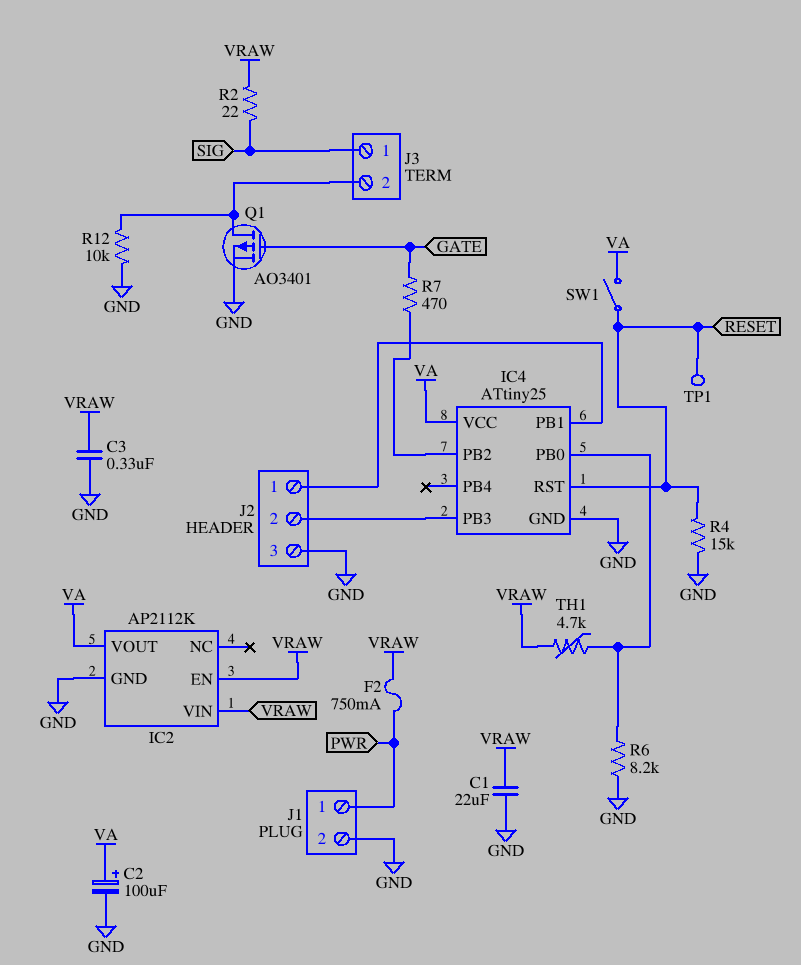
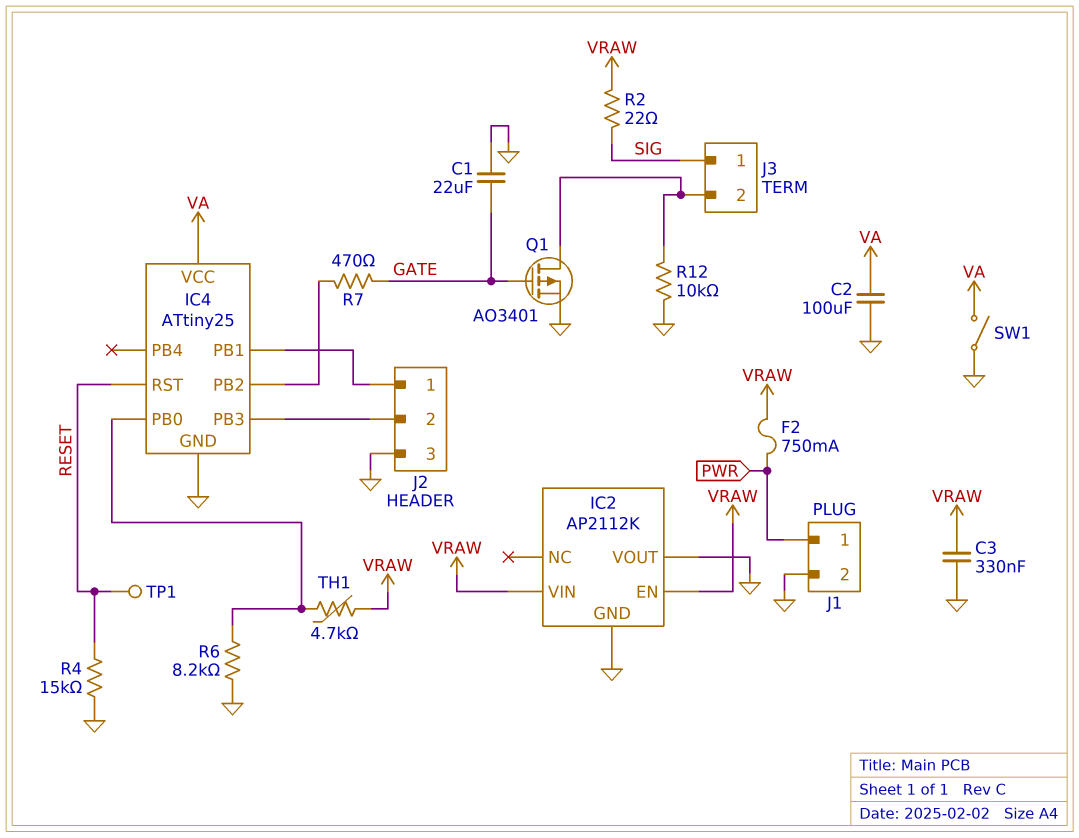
C1: 22uF (GND, VRAW) -> 22uF (GATE, GND)
C2: 100uF (plus VA, minus GND) -> 100uF (GND, VA)
IC2 pin VOUT: VA -> GND
SW1: switch (RESET, VA) -> switch (GND, VA)

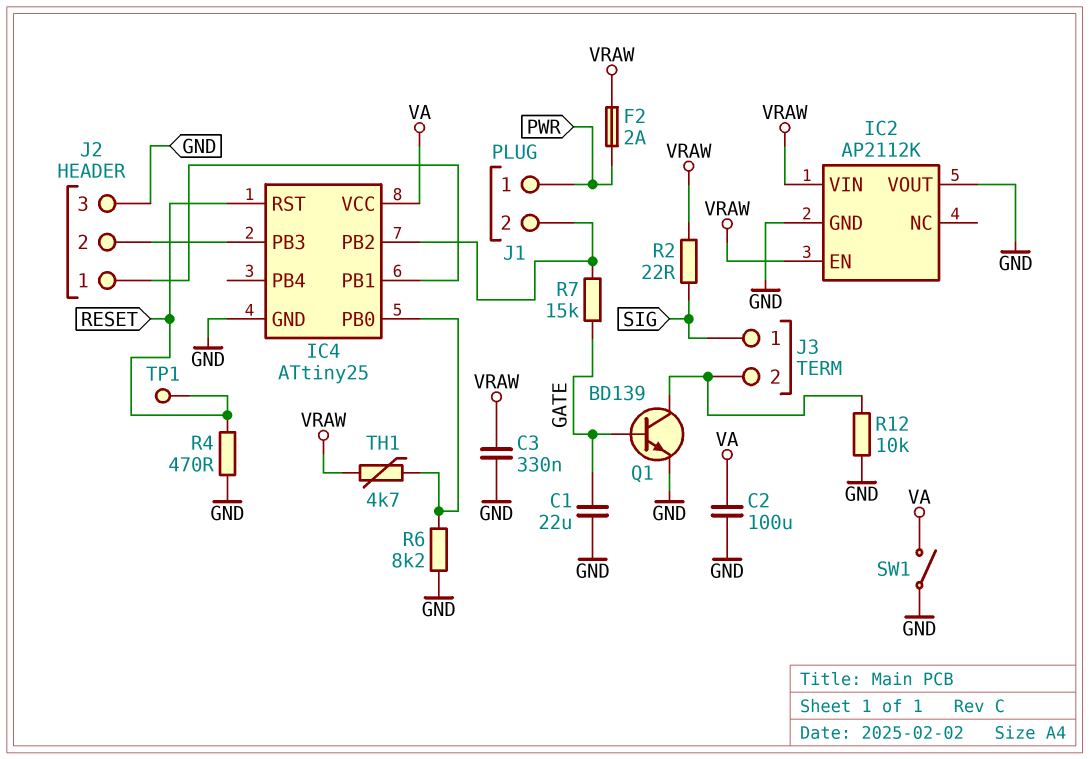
F2: 750mA (PWR, VRAW) -> 2A (PWR, VRAW)
J1 pin 2: GND -> IC4/PB2
Q1: PMOS AO3401 (G GATE, D J3/2, S GND) -> NPN BD139 (B GATE, C J3/2, E GND)
R4: 15k (GND, RESET) -> 470 (GND, RESET)
R7: 470 (GATE, IC4/PB2) -> 15k (GATE, IC4/PB2)

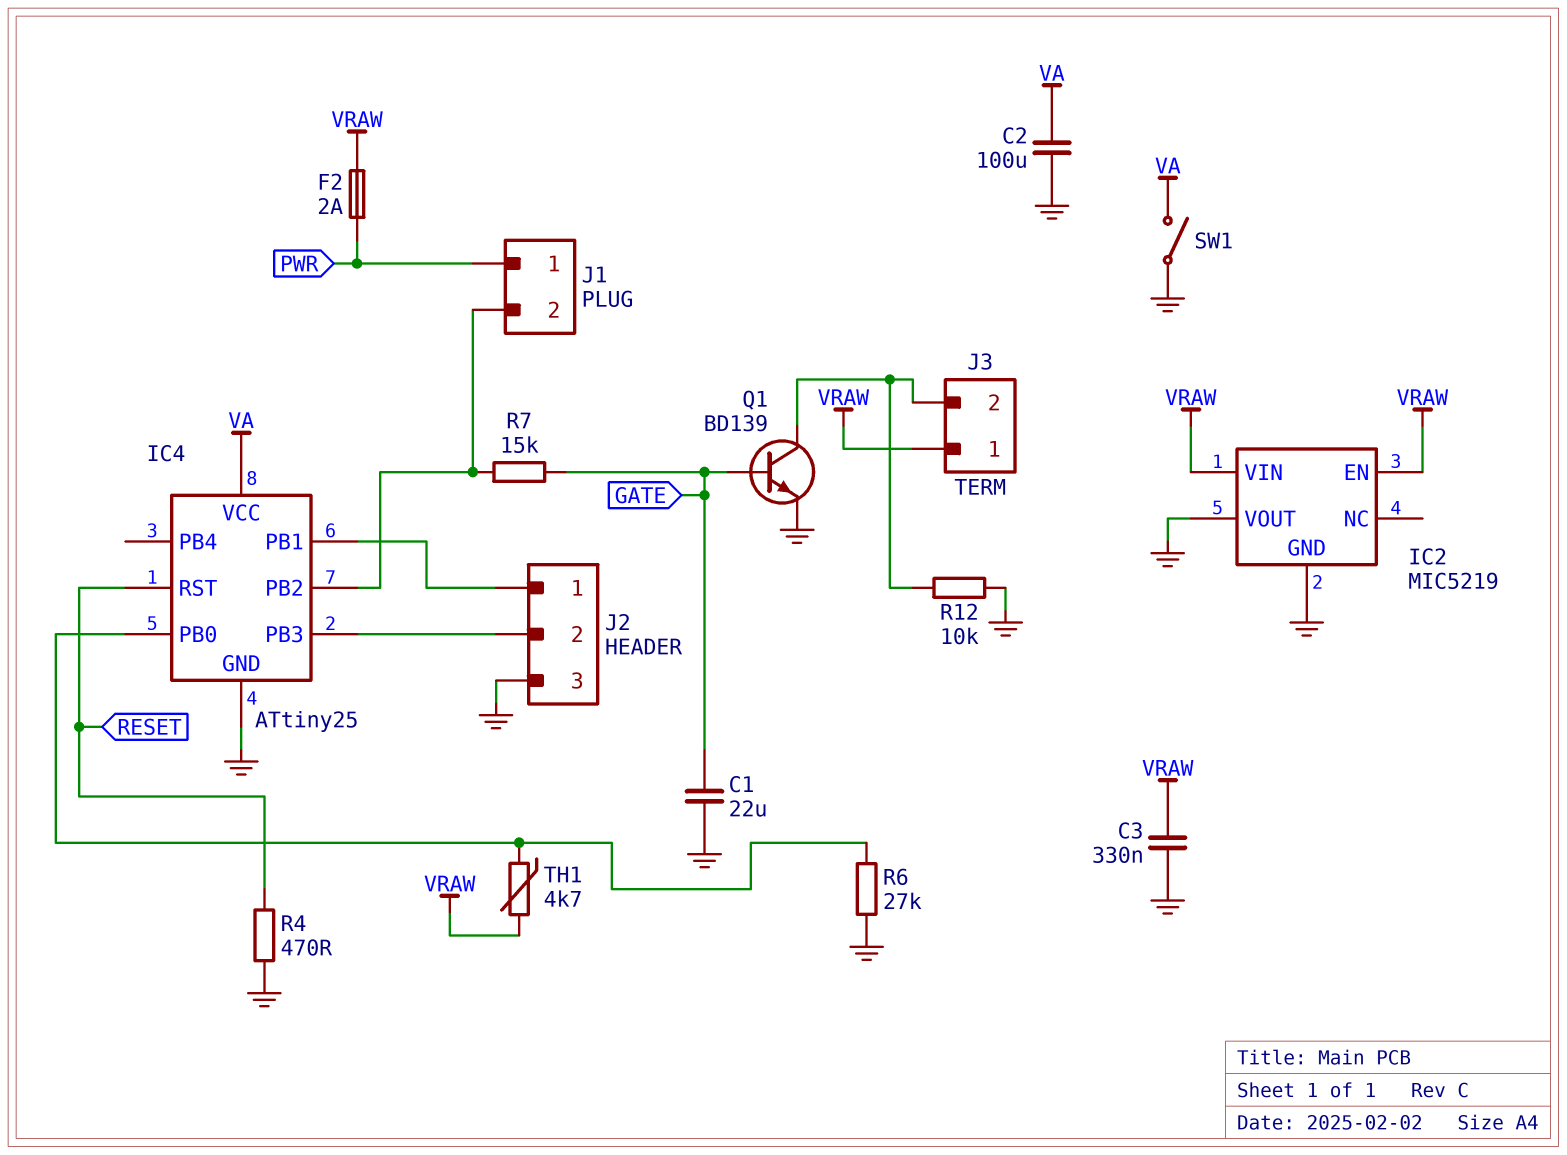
IC2: AP2112K -> MIC5219
J3 pin 1: SIG -> VRAW
R2: 22 (SIG, VRAW) -> none
R6: 8.2k (GND, IC4/PB0) -> 27k (GND, IC4/PB0)
TP1: test point (RESET) -> none

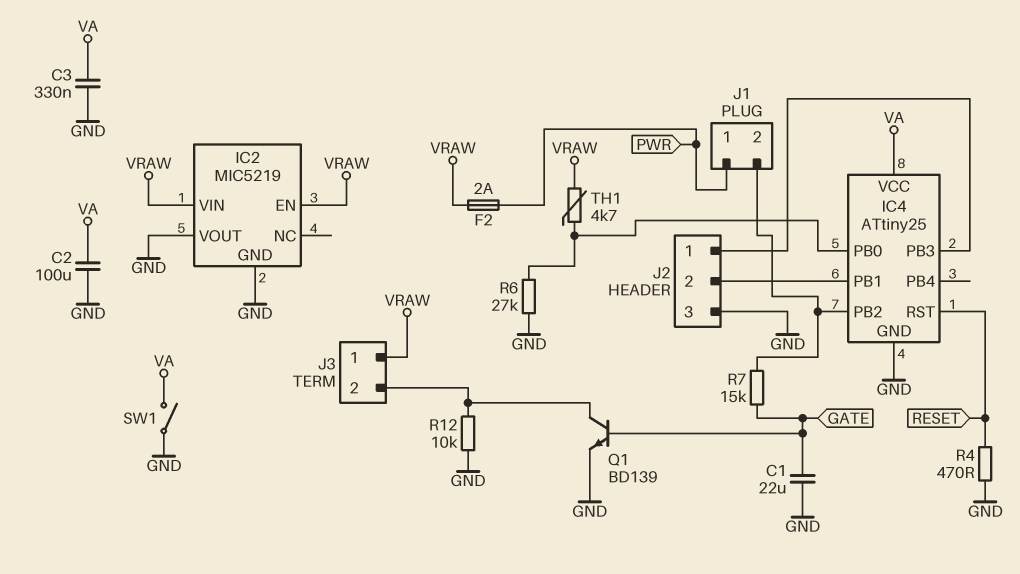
C3: 330nF (GND, VRAW) -> 330nF (GND, VA)
J2 pin 1: IC4/PB1 -> IC4/PB3
J2 pin 2: IC4/PB3 -> IC4/PB1

